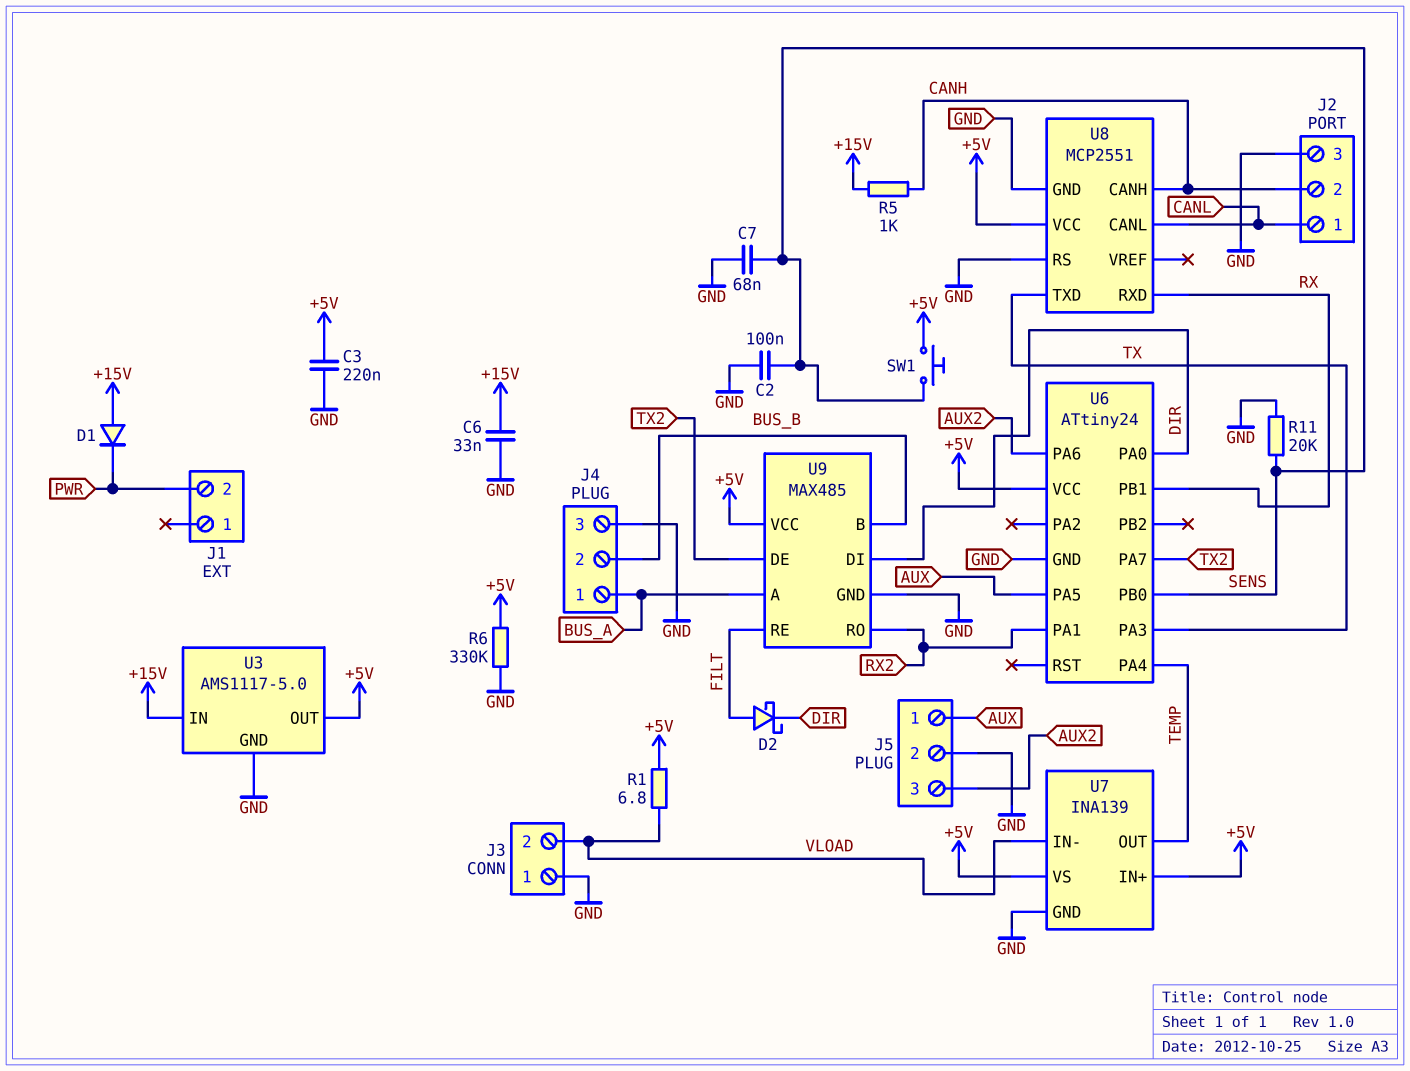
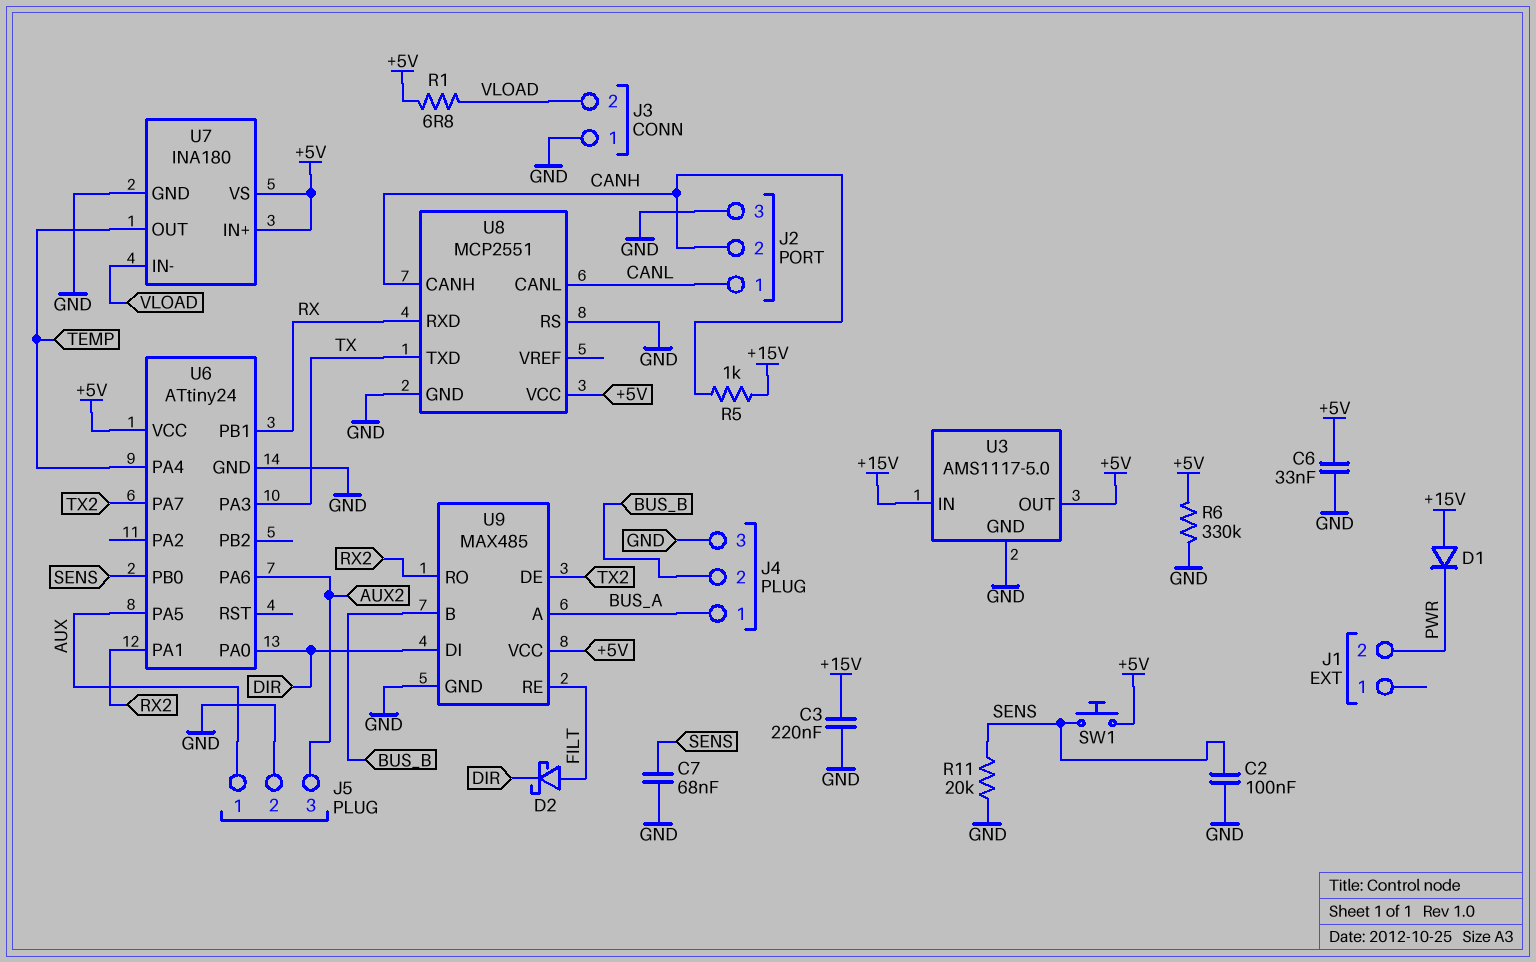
C3: 220nF (+5V, GND) -> 220nF (+15V, GND)
C6: 33nF (+15V, GND) -> 33nF (+5V, GND)
U7: INA139 -> INA180

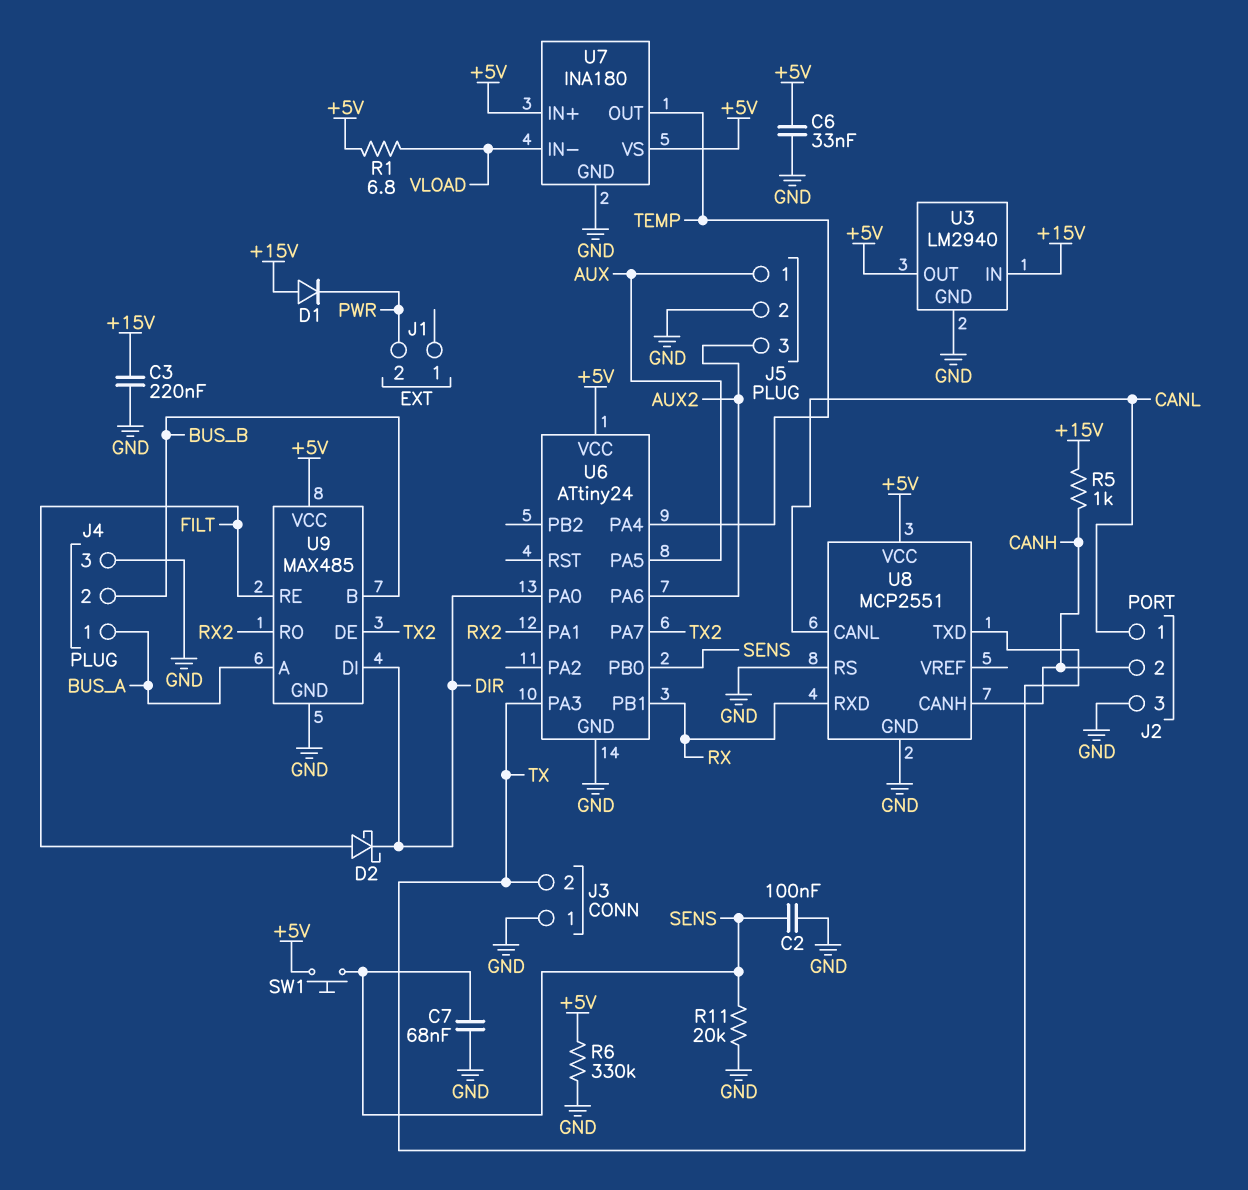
J3 pin 2: VLOAD -> TX
U3: AMS1117-5.0 -> LM2940

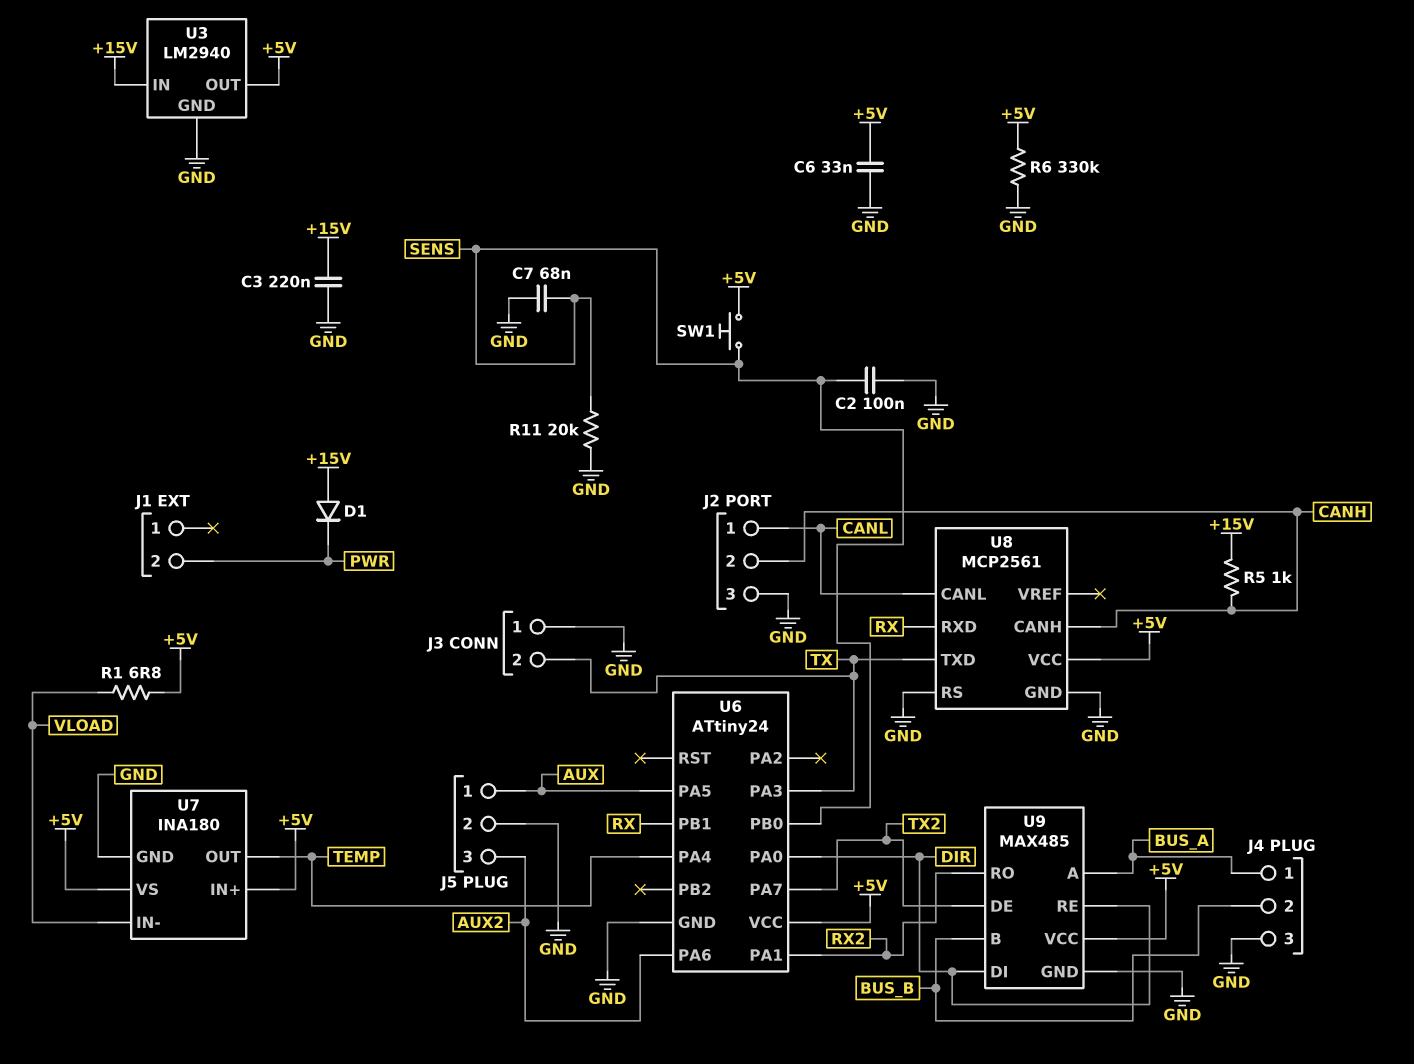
D2: schottky (A FILT, K DIR) -> none
U8: MCP2551 -> MCP2561
U9 pin RE: FILT -> DIR

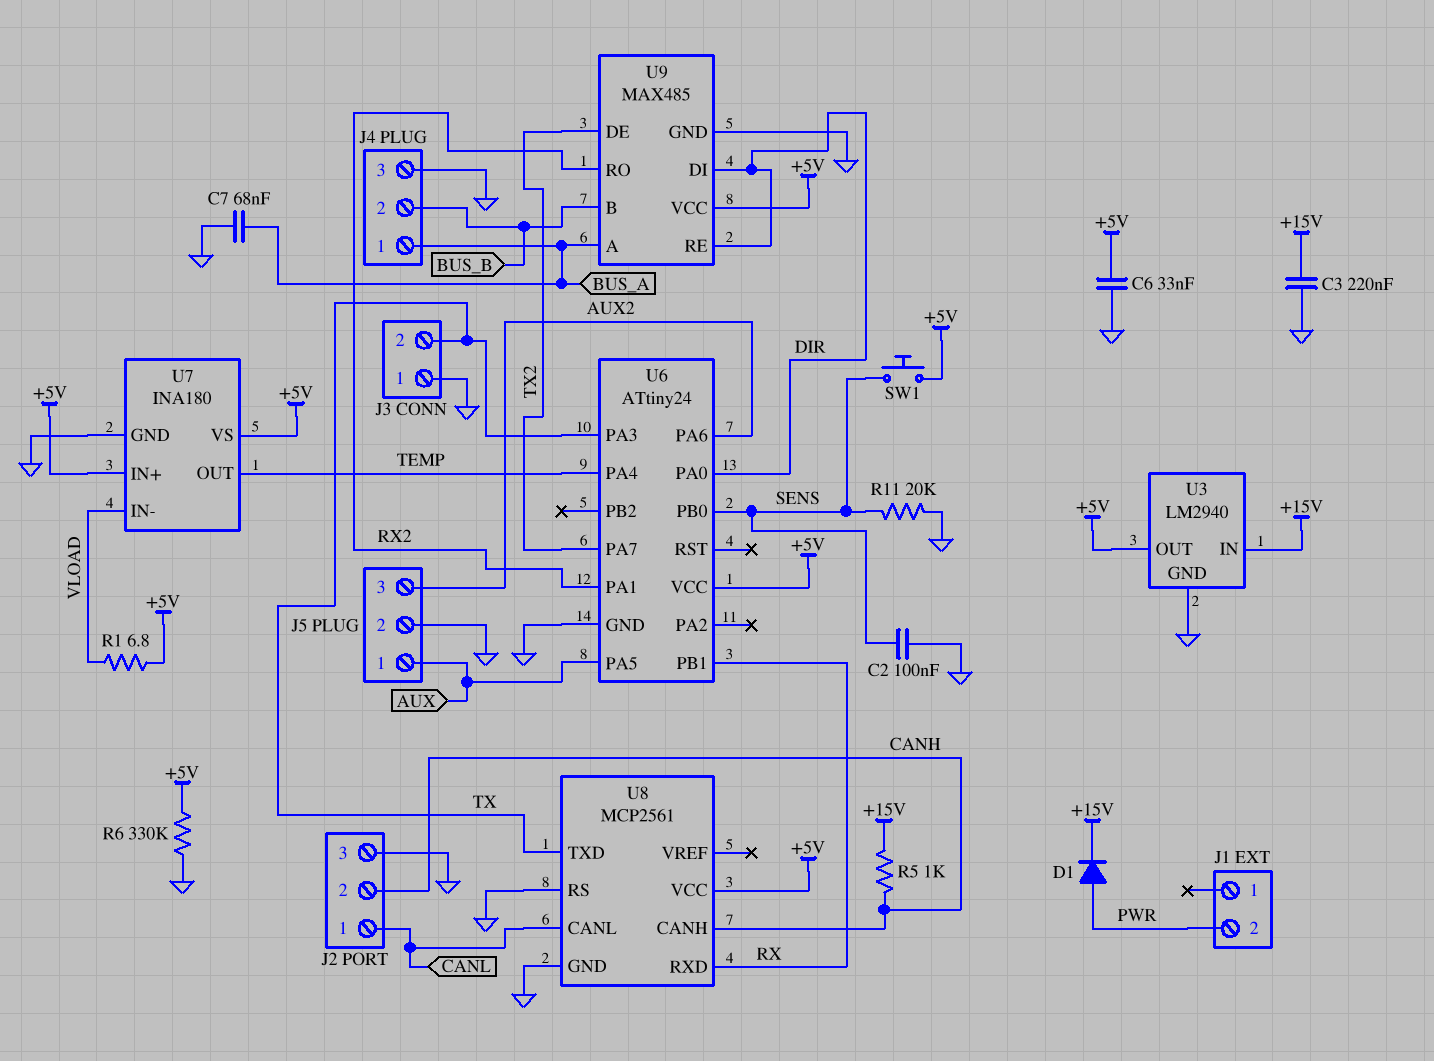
C7: 68nF (GND, SENS) -> 68nF (BUS_A, GND)
D1: diode (A +15V, K PWR) -> diode (A PWR, K +15V)

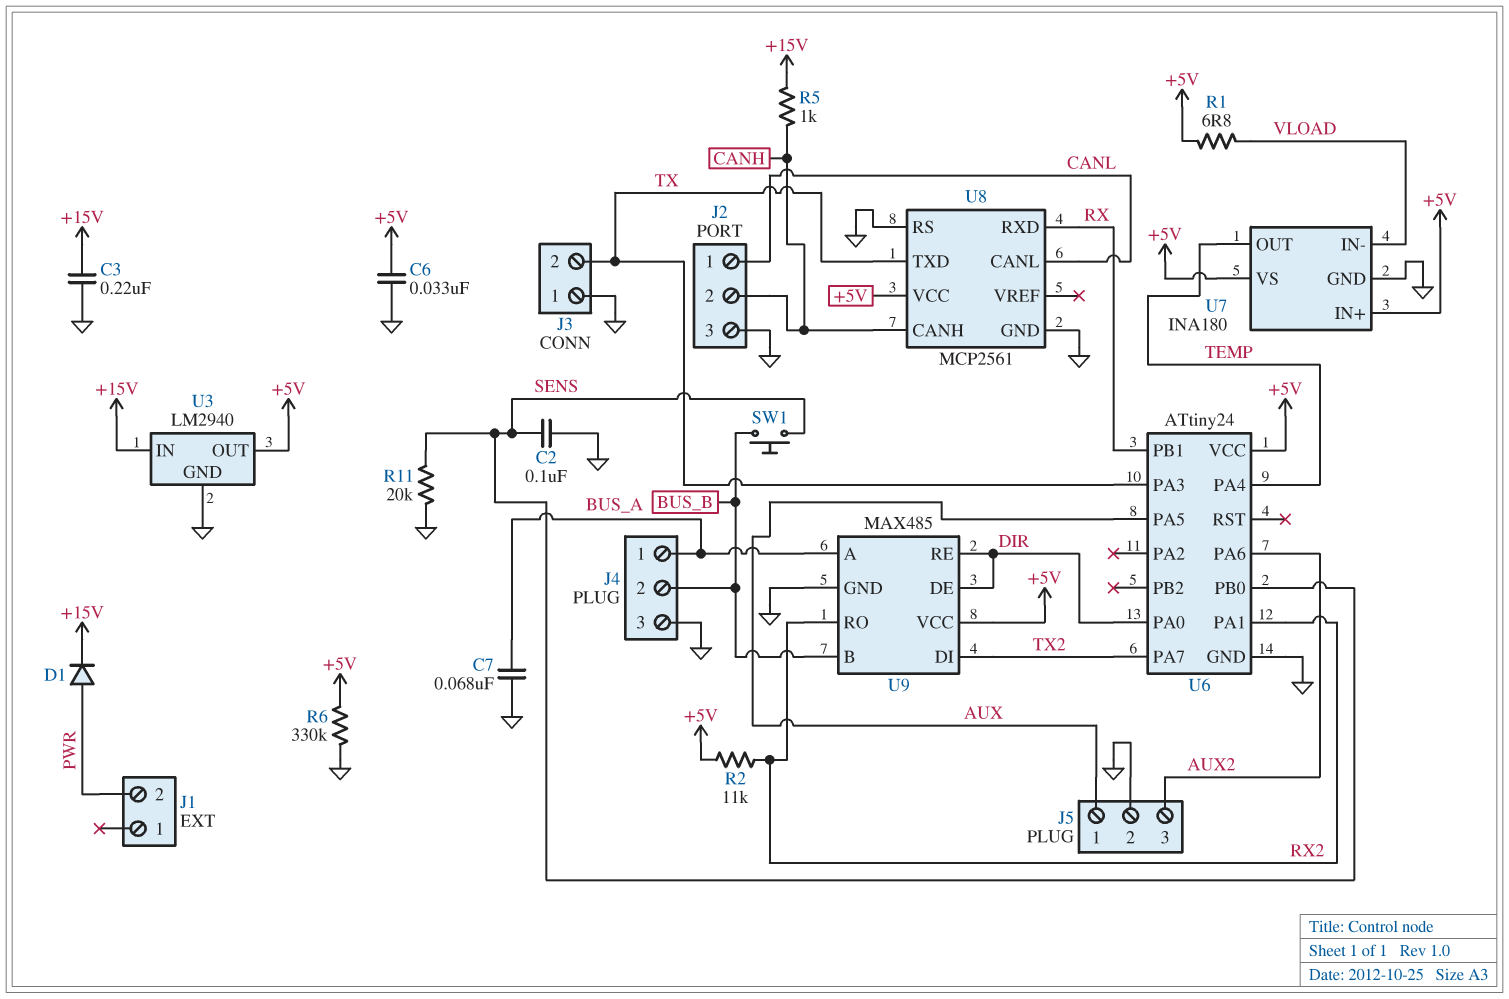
R2: none -> 11k (+5V, RX2)
SW1: button (+5V, SENS) -> button (BUS_B, SENS)
U9 pin DE: TX2 -> DIR
U9 pin DI: DIR -> TX2

